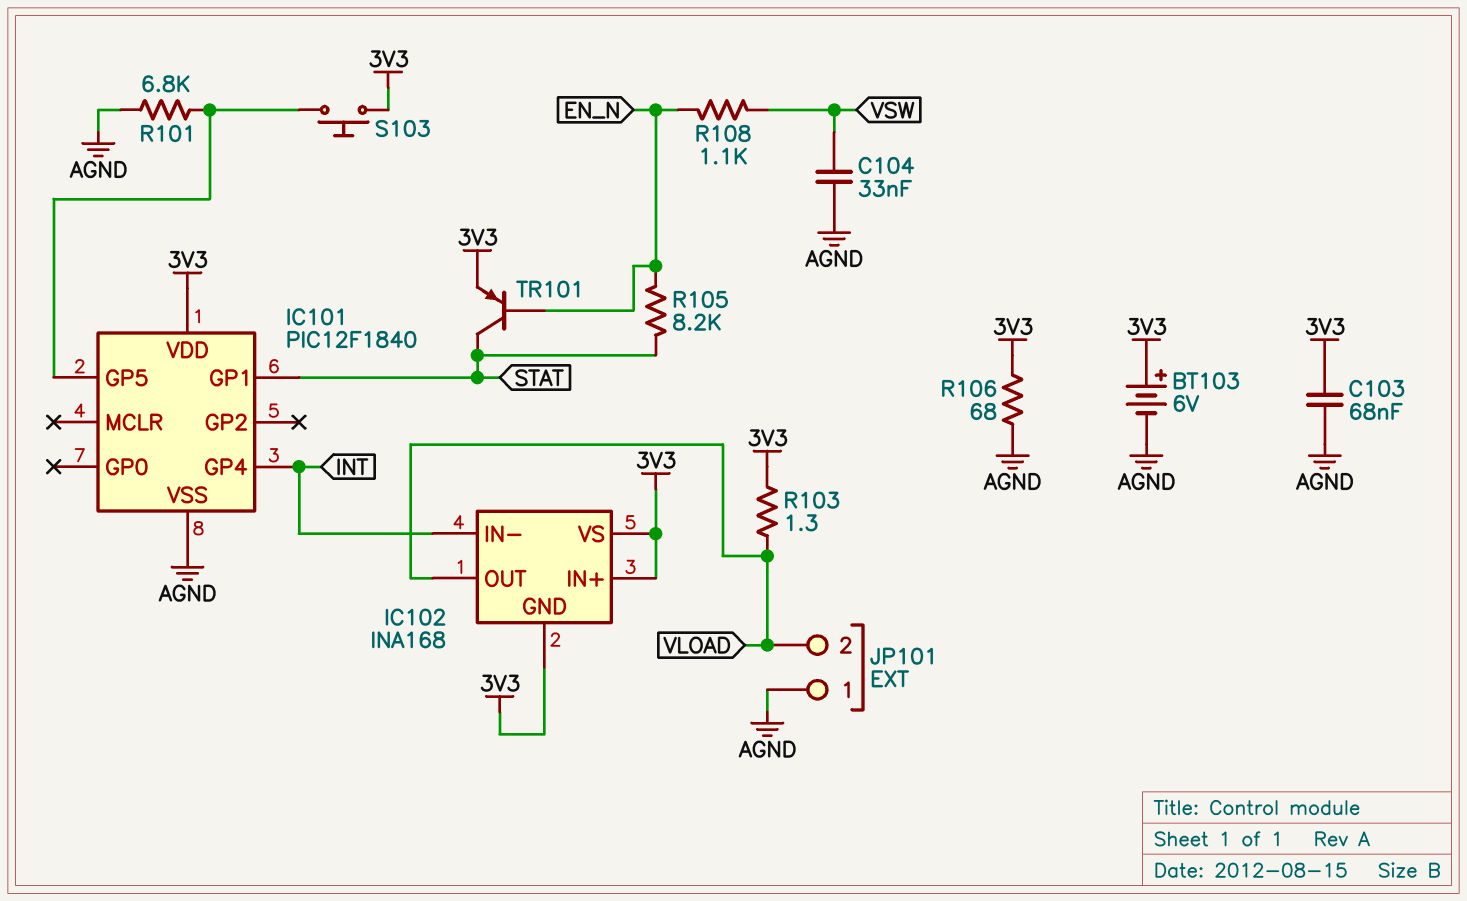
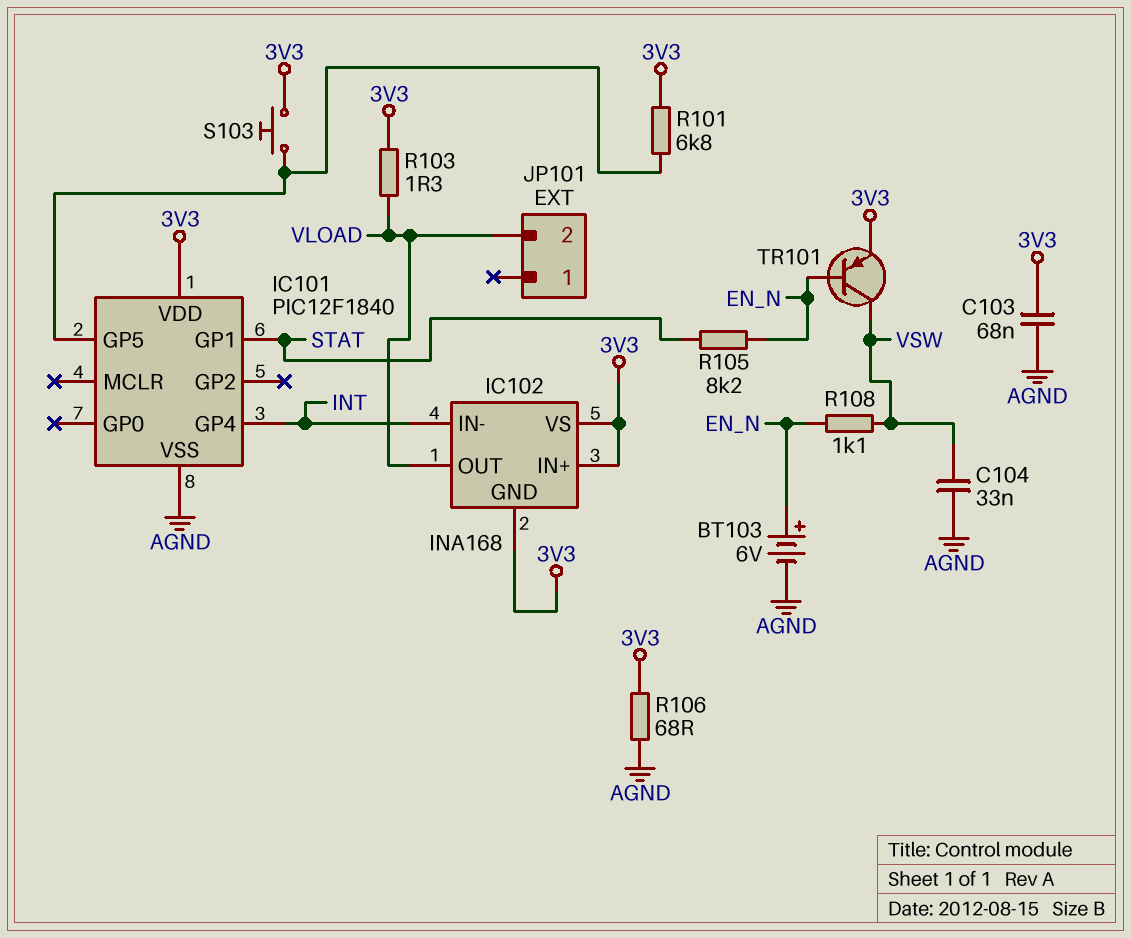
BT103: 6V (plus 3V3, minus AGND) -> 6V (plus EN_N, minus AGND)
JP101 pin 1: AGND -> none
R101: 6.8k (AGND, IC101/GP5) -> 6.8k (3V3, IC101/GP5)
TR101: PNP (B EN_N, C STAT, E 3V3) -> PNP (B EN_N, C VSW, E 3V3)

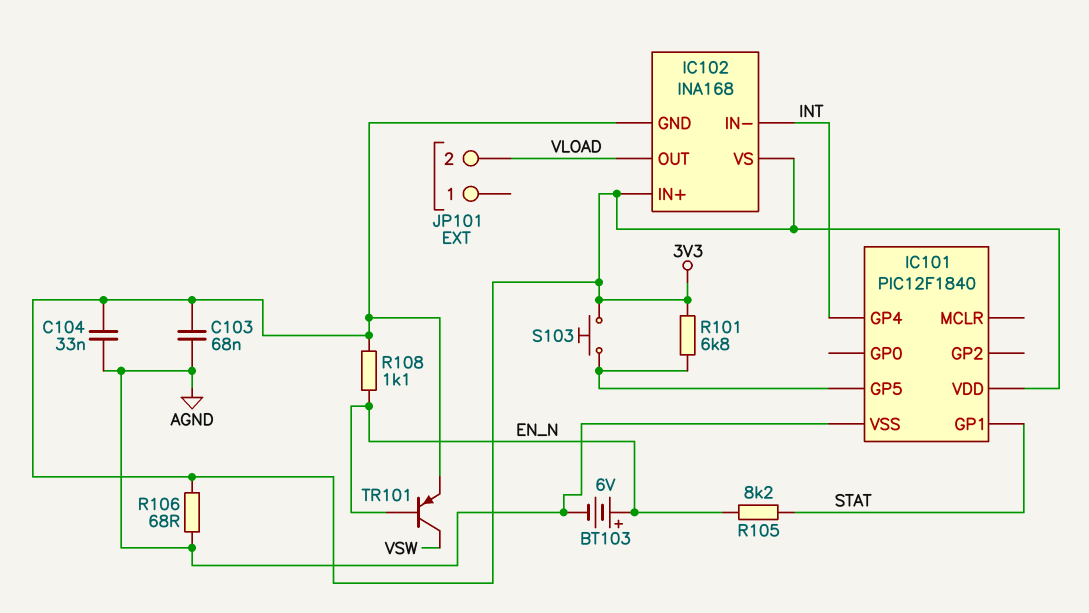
C104: 33nF (AGND, VSW) -> 33nF (3V3, AGND)
R103: 1.3 (3V3, VLOAD) -> none
R108: 1.1k (EN_N, VSW) -> 1.1k (3V3, EN_N)

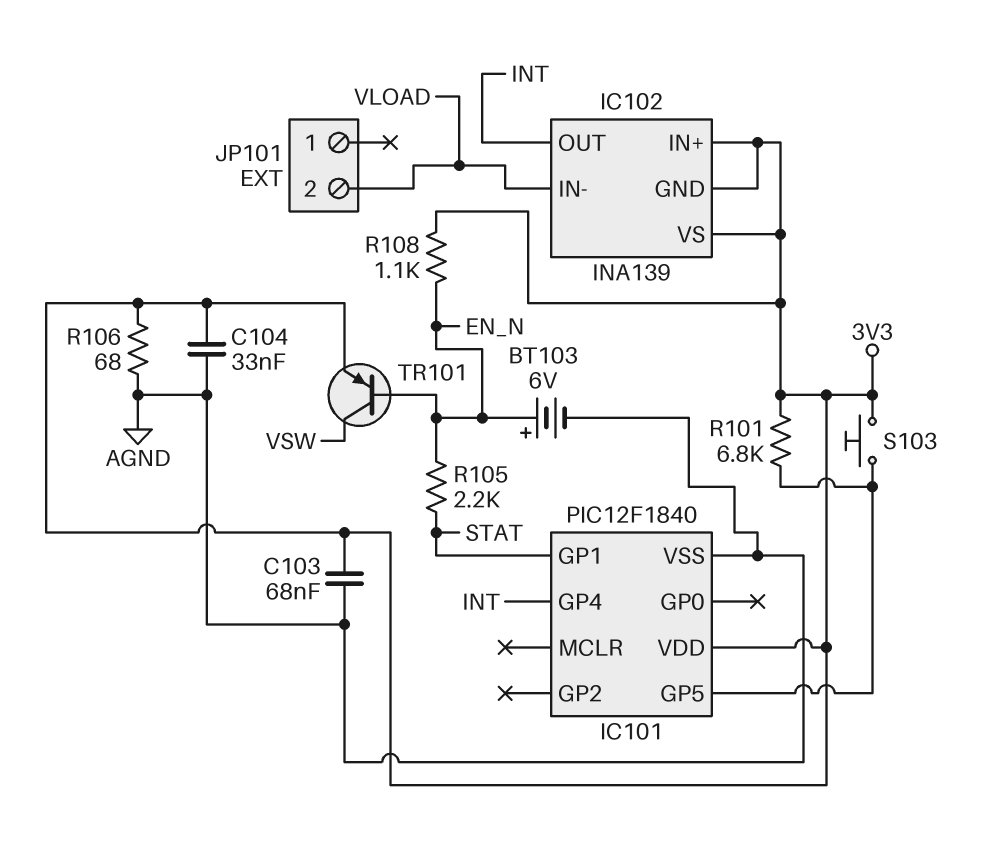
IC102: INA168 -> INA139
IC102 pin IN-: INT -> VLOAD
IC102 pin OUT: VLOAD -> INT
R105: 8.2k (EN_N, STAT) -> 2.2k (EN_N, STAT)

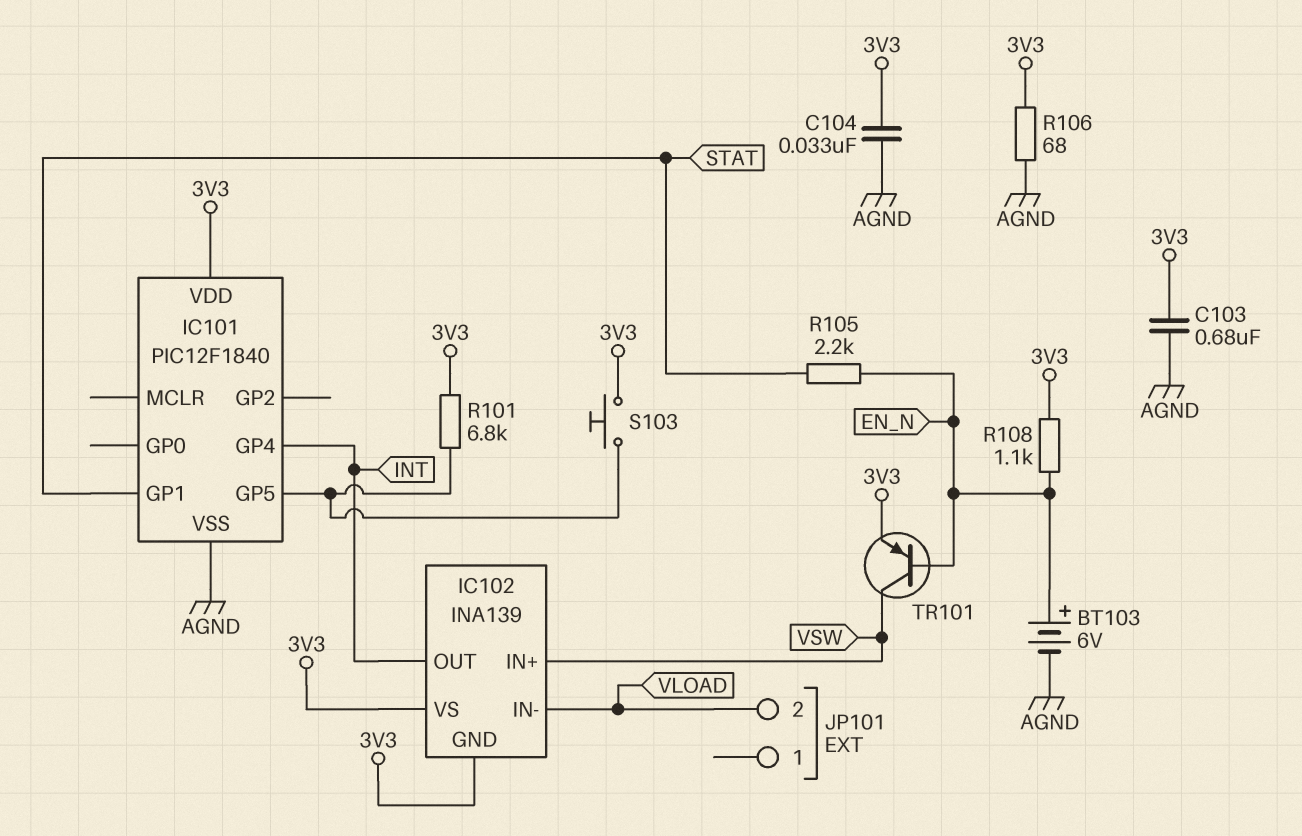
C103: 68nF (3V3, AGND) -> 680nF (3V3, AGND)
IC102 pin IN+: 3V3 -> VSW

